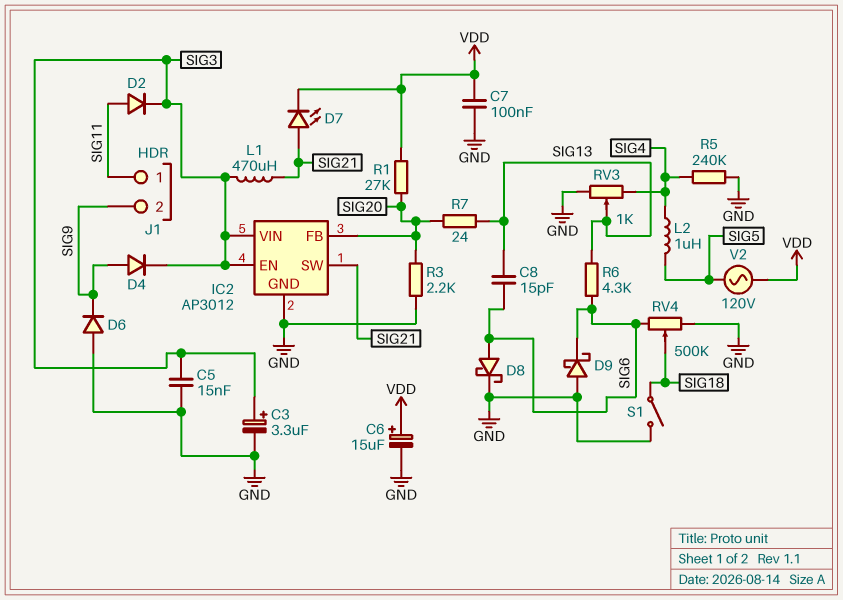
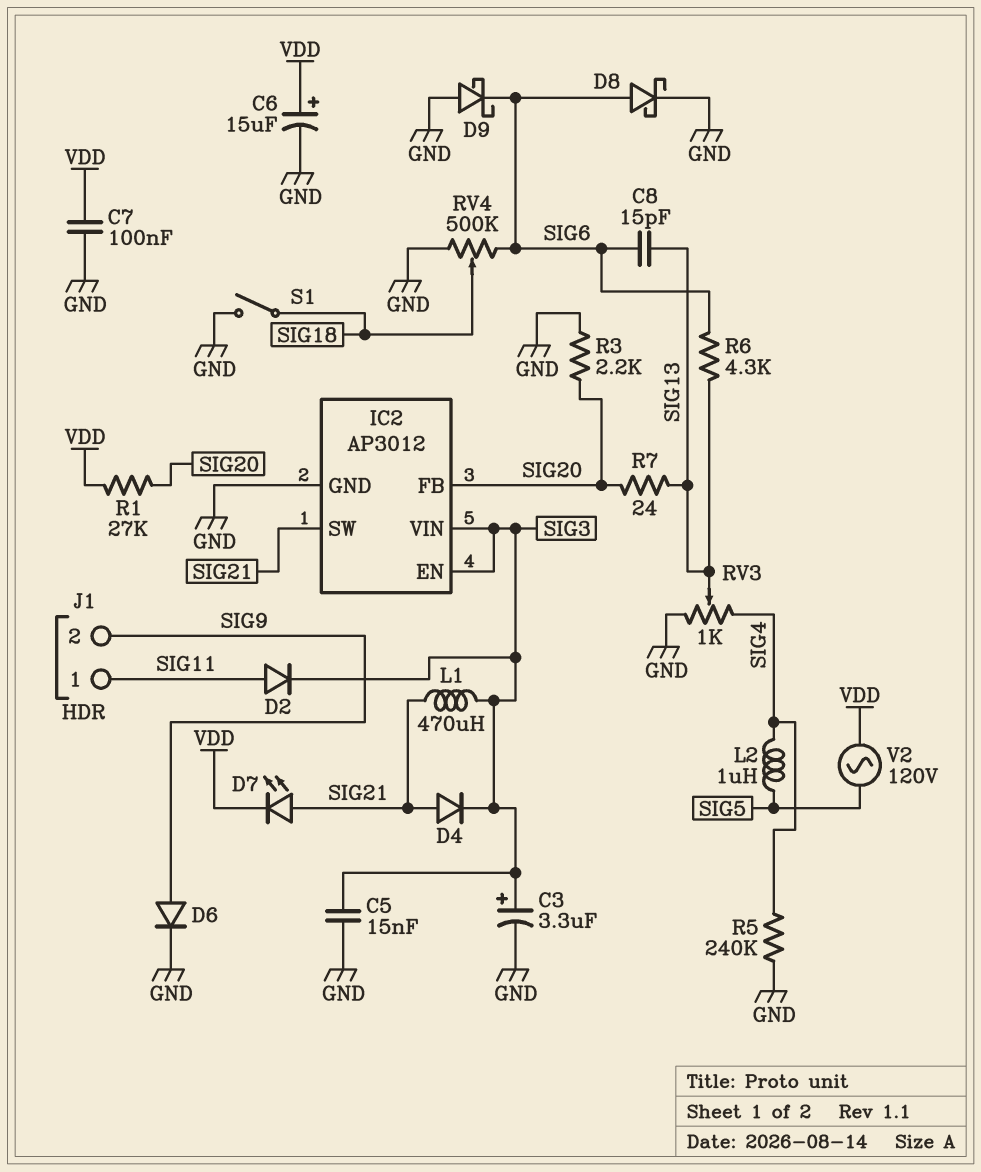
D4: diode (A SIG9, K SIG3) -> diode (A SIG21, K SIG3)
D6: diode (A GND, K SIG9) -> diode (A SIG9, K GND)

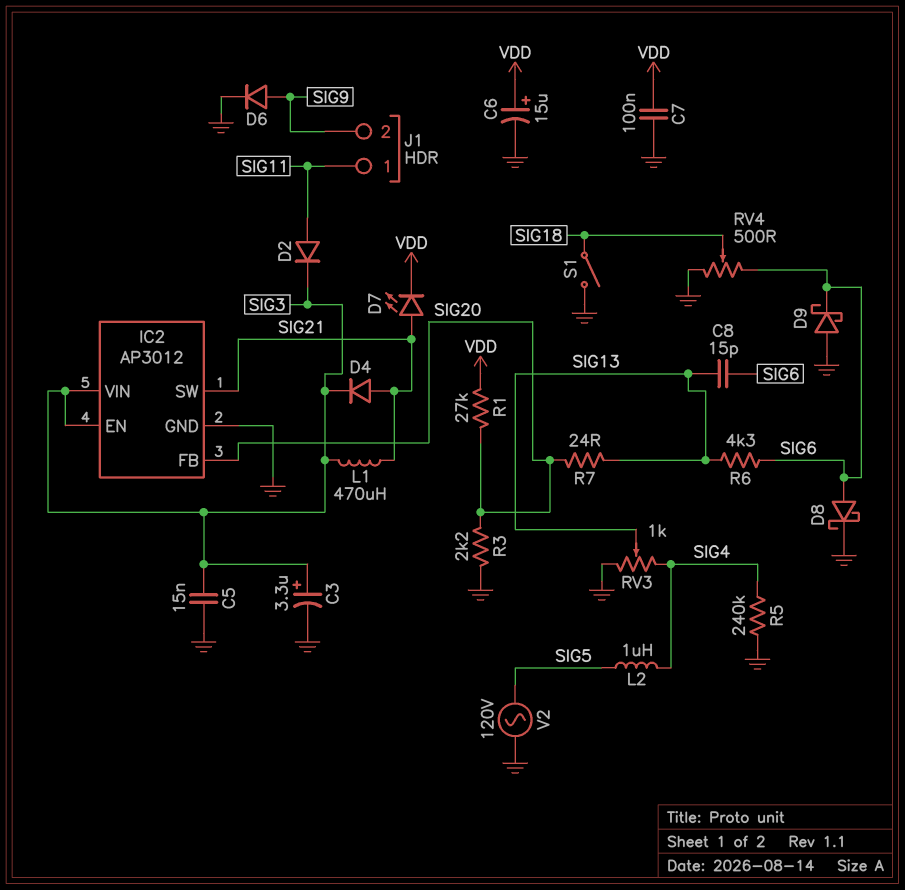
RV4: 500k (GND, SIG6, wiper SIG18) -> 500 (GND, SIG6, wiper SIG18)
V2: AC 120V (SIG5, VDD) -> AC 120V (GND, SIG5)

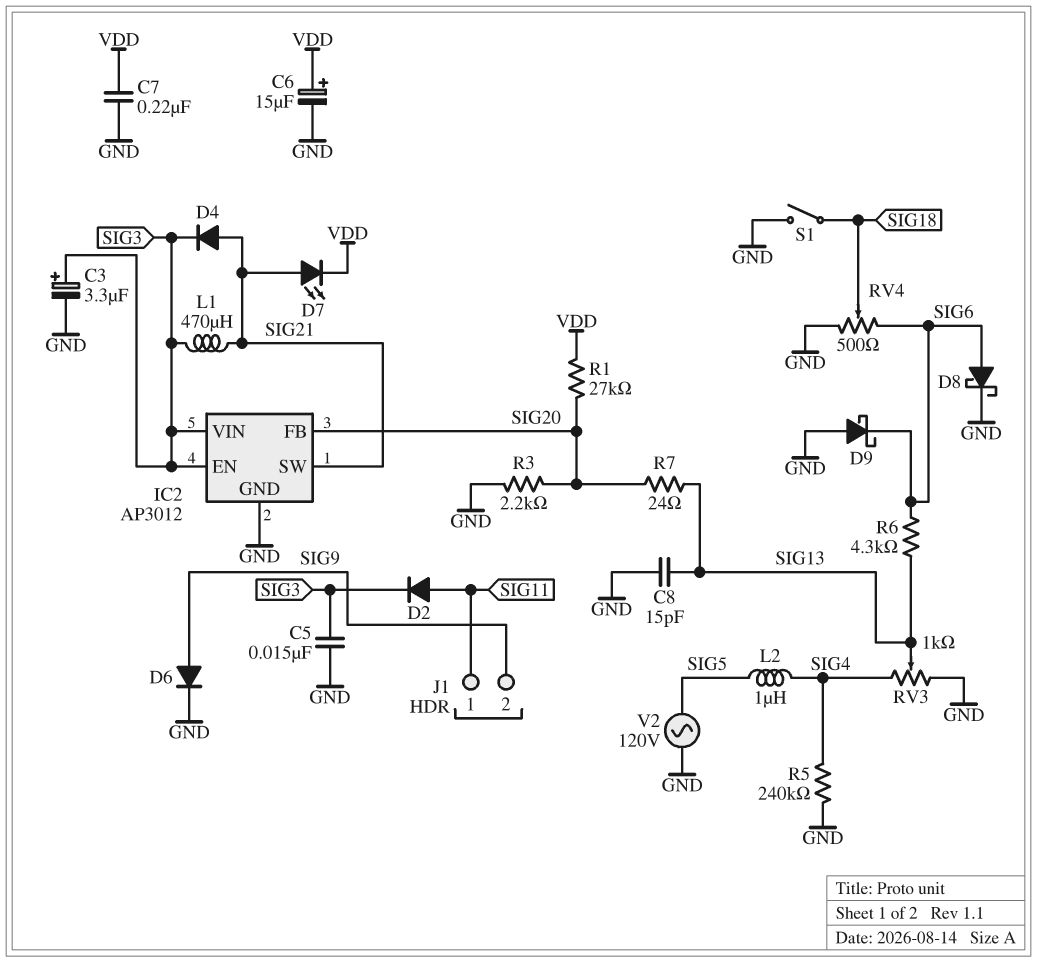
C7: 100nF (GND, VDD) -> 220nF (GND, VDD)
C8: 15pF (SIG6, SIG13) -> 15pF (GND, SIG13)

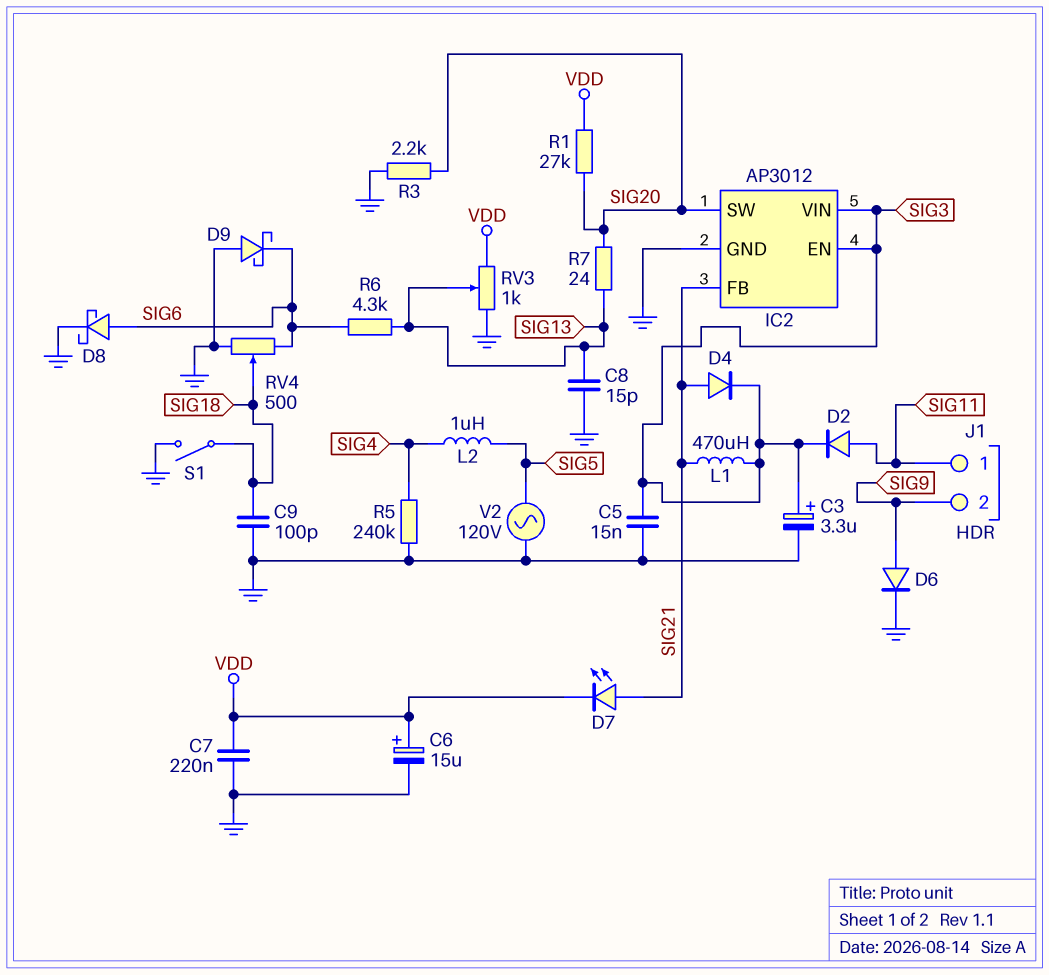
C9: none -> 100pF (GND, SIG18)
IC2 pin FB: SIG20 -> SIG21
IC2 pin SW: SIG21 -> SIG20
RV3: 1k (GND, SIG4, wiper SIG13) -> 1k (GND, VDD, wiper SIG13)

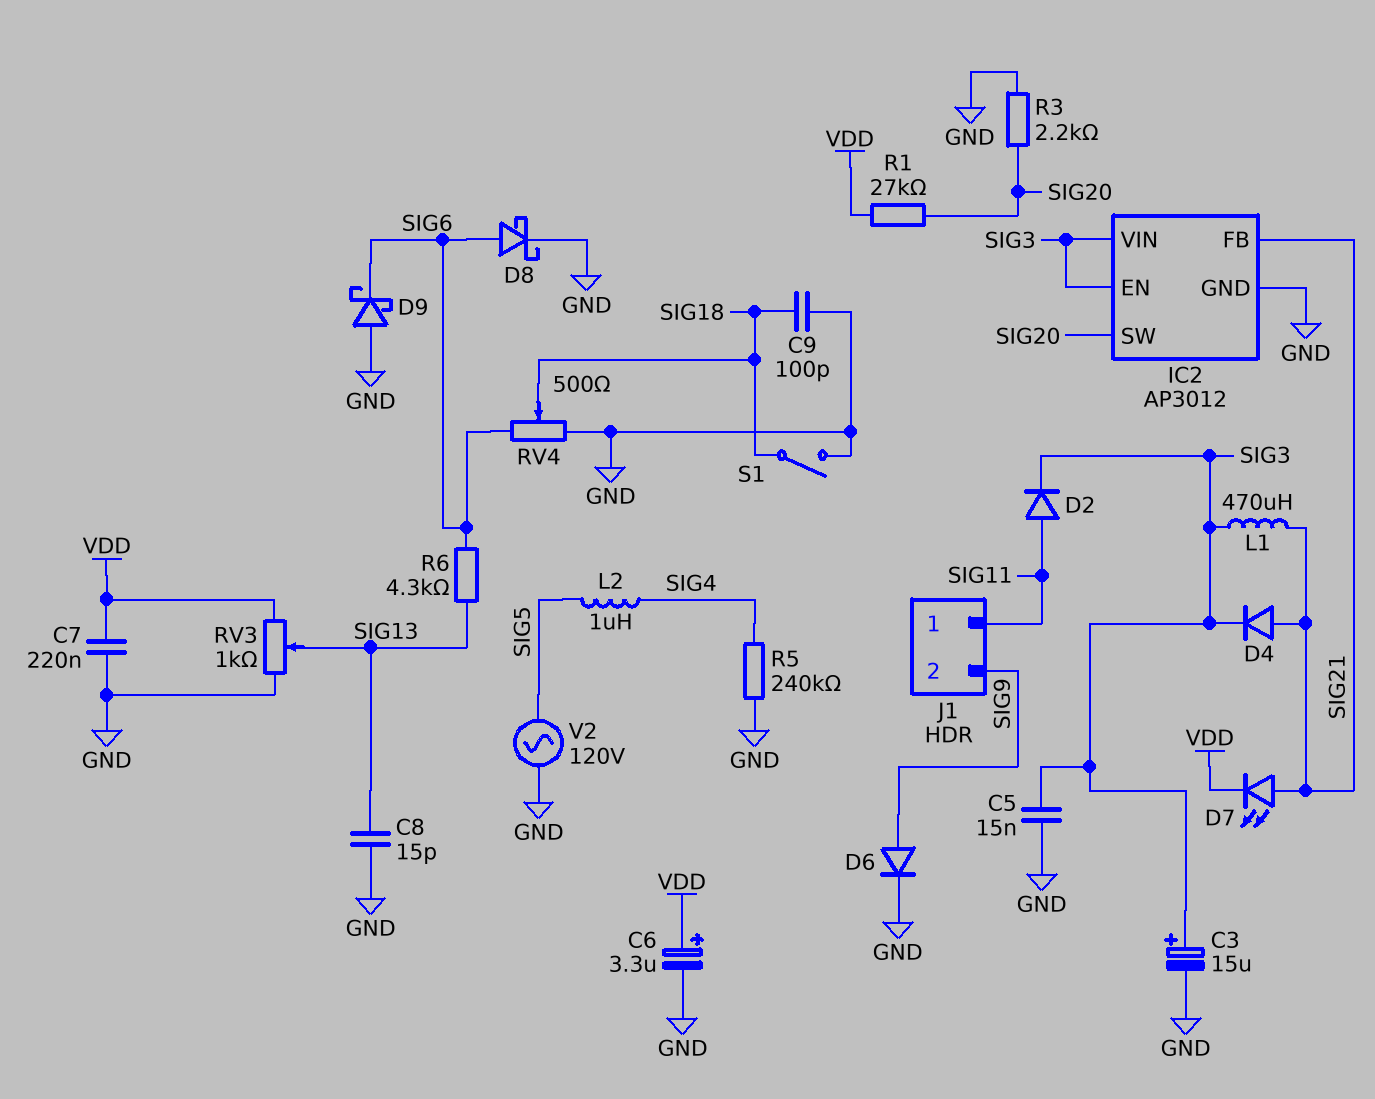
C3: 3.3uF (plus SIG3, minus GND) -> 15uF (plus SIG3, minus GND)
C6: 15uF (plus VDD, minus GND) -> 3.3uF (plus VDD, minus GND)
R7: 24 (SIG13, SIG20) -> none

